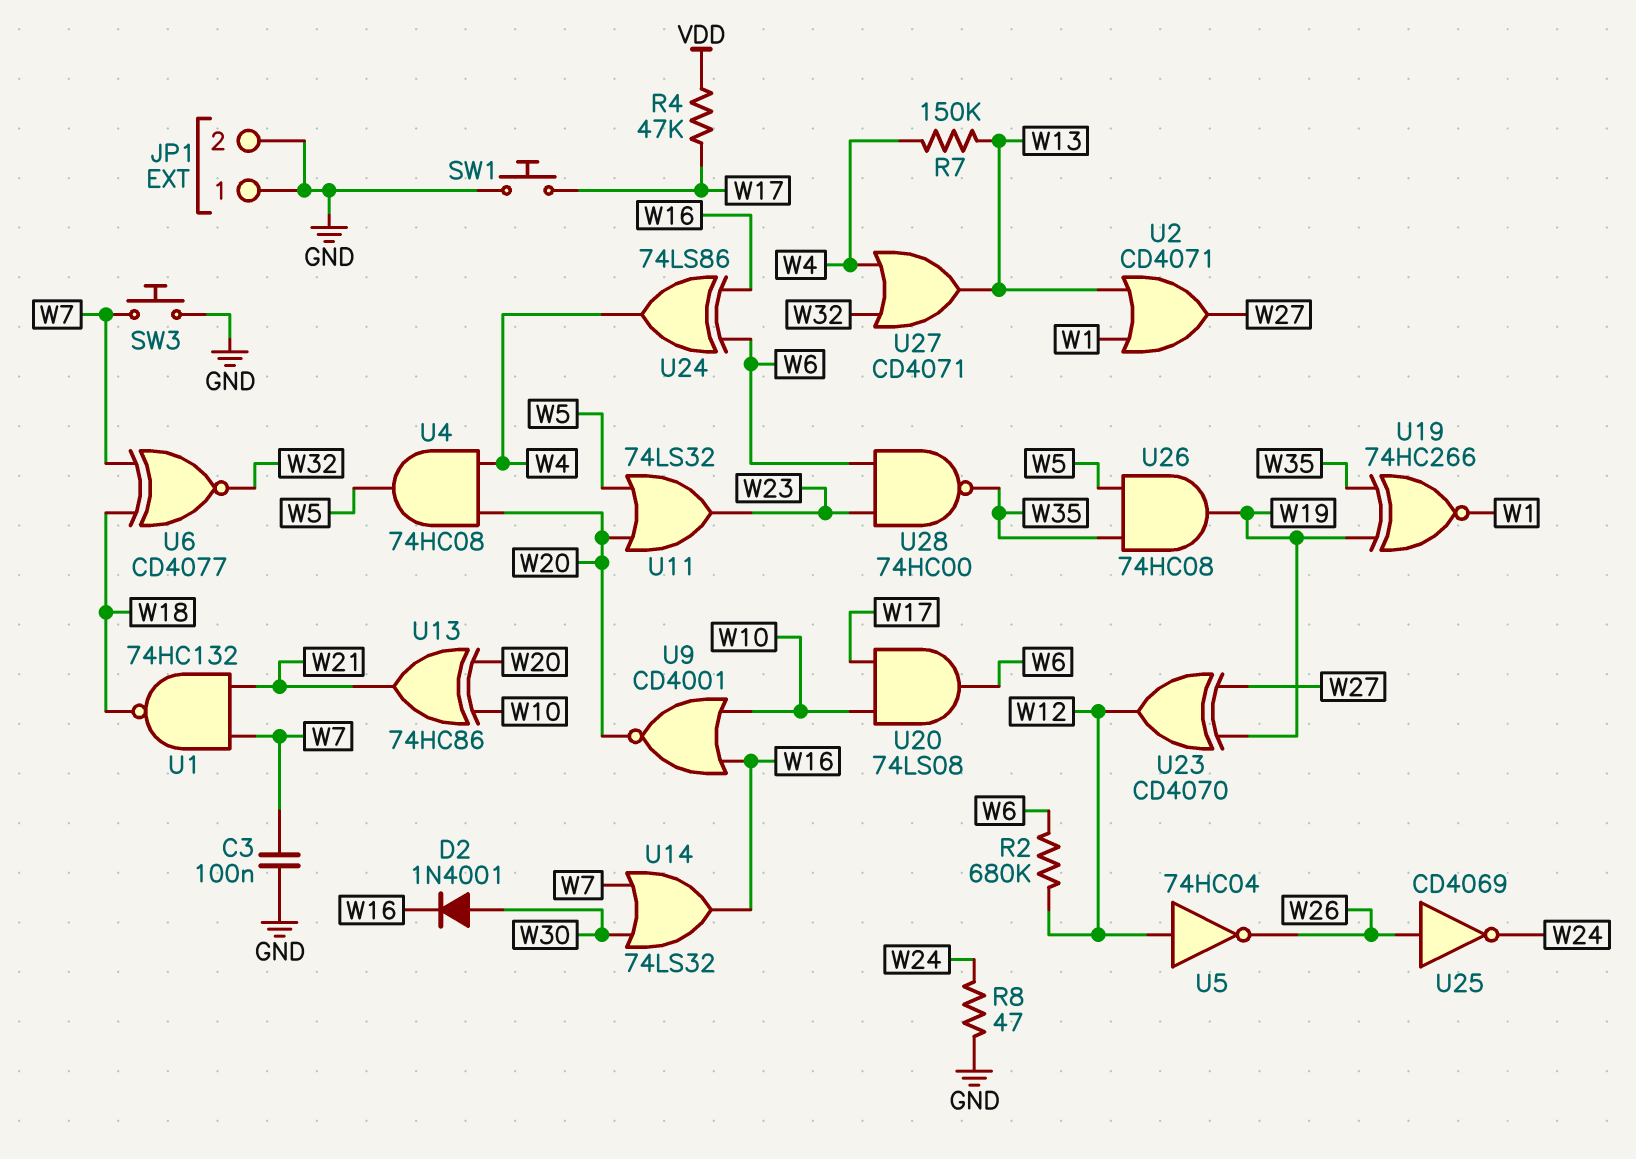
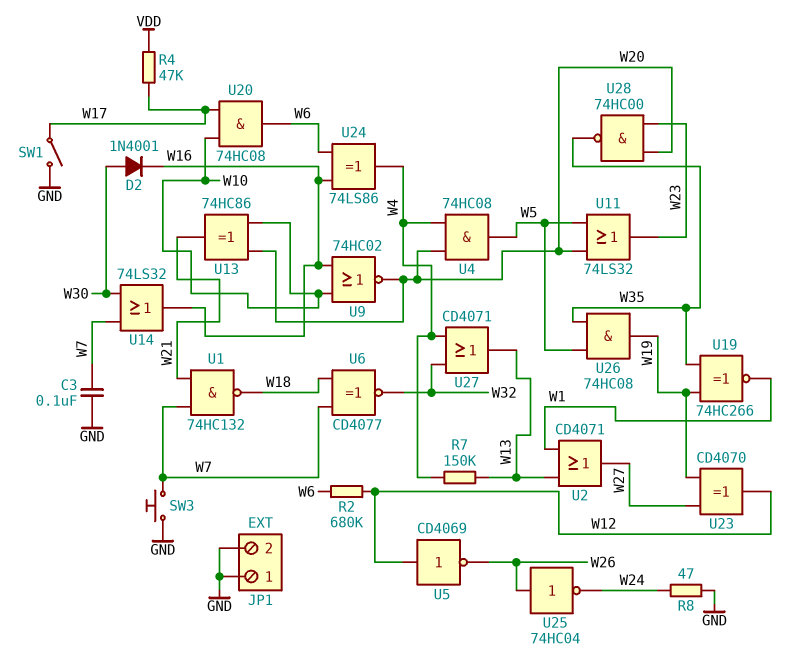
SW1: button (GND, W17) -> switch (GND, W17)
U5: NOT 74HC04 (in W12, out W26) -> NOT CD4069 (in W12, out W26)
U9: NOR CD4001 (in W10, in W16, out W20) -> NOR 74HC02 (in W10, in W16, out W20)
U20: AND 74LS08 (in W10, in W17, out W6) -> AND 74HC08 (in W10, in W17, out W6)
U25: NOT CD4069 (in W26, out W24) -> NOT 74HC04 (in W26, out W24)
U28: NAND 74HC00 (in W6, in W23, out W35) -> NAND 74HC00 (in W20, in W23, out W35)

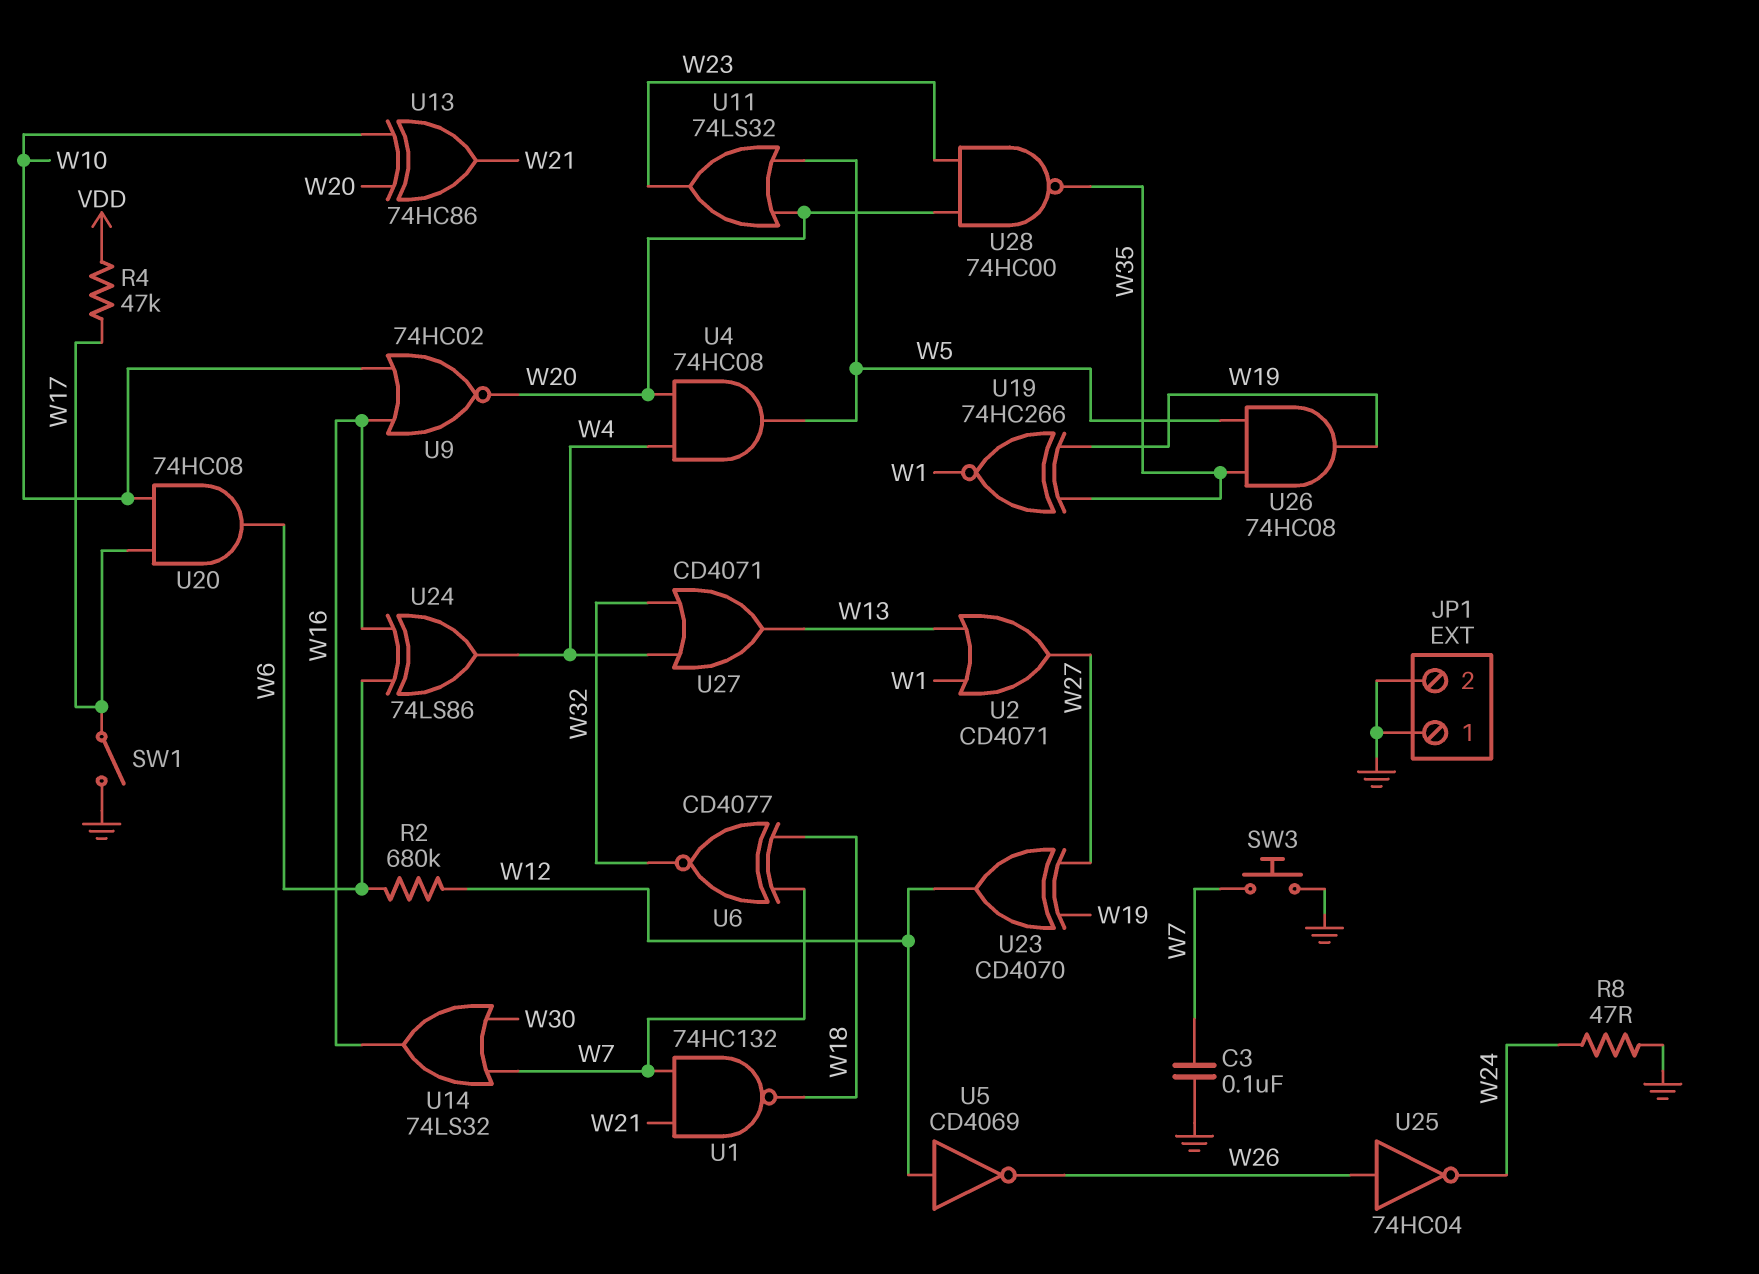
D2: diode 1N4001 (A W30, K W16) -> none
R7: 150k (W4, W13) -> none

